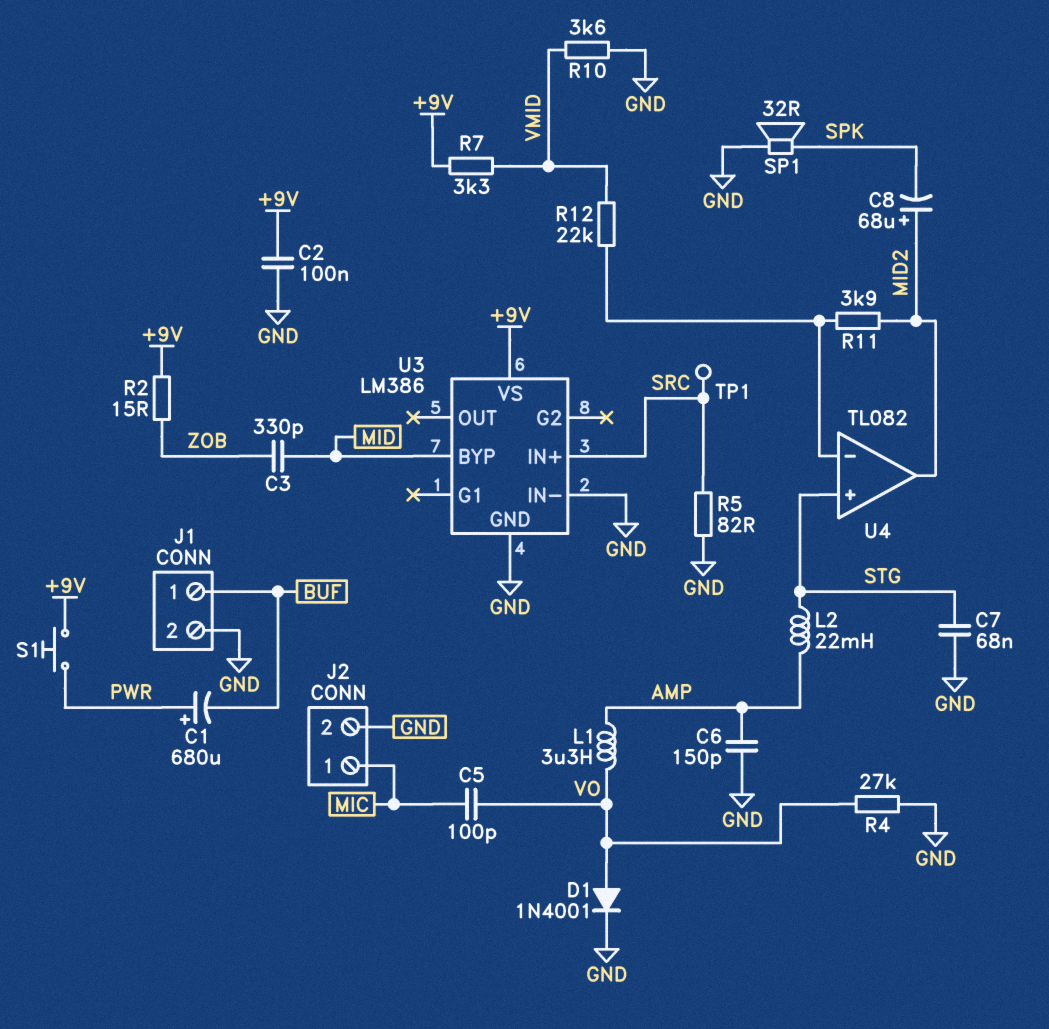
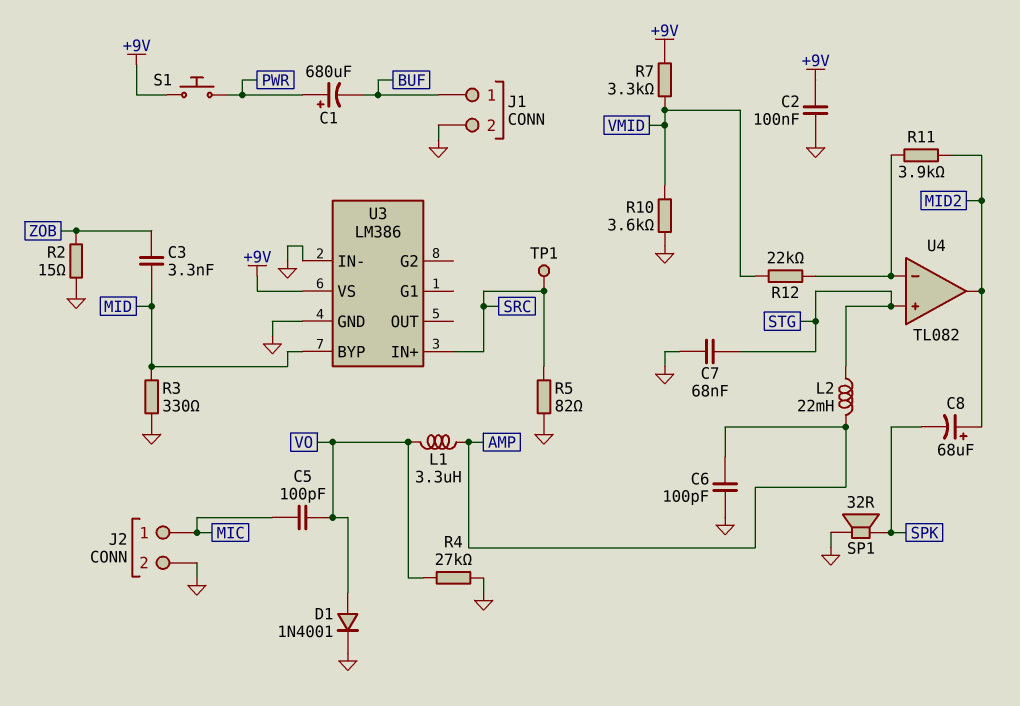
C3: 330pF (MID, ZOB) -> 3.3nF (MID, ZOB)
C6: 150pF (AMP, GND) -> 100pF (AMP, GND)
R2: 15 (+9V, ZOB) -> 15 (GND, ZOB)
R3: none -> 330 (GND, MID)

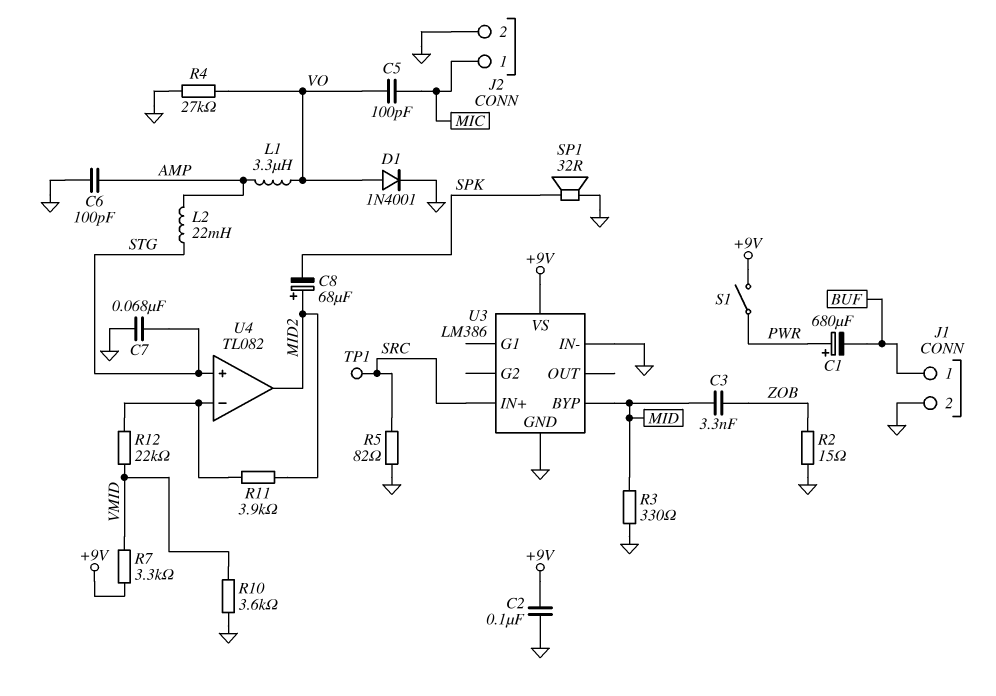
S1: button (+9V, PWR) -> switch (+9V, PWR)

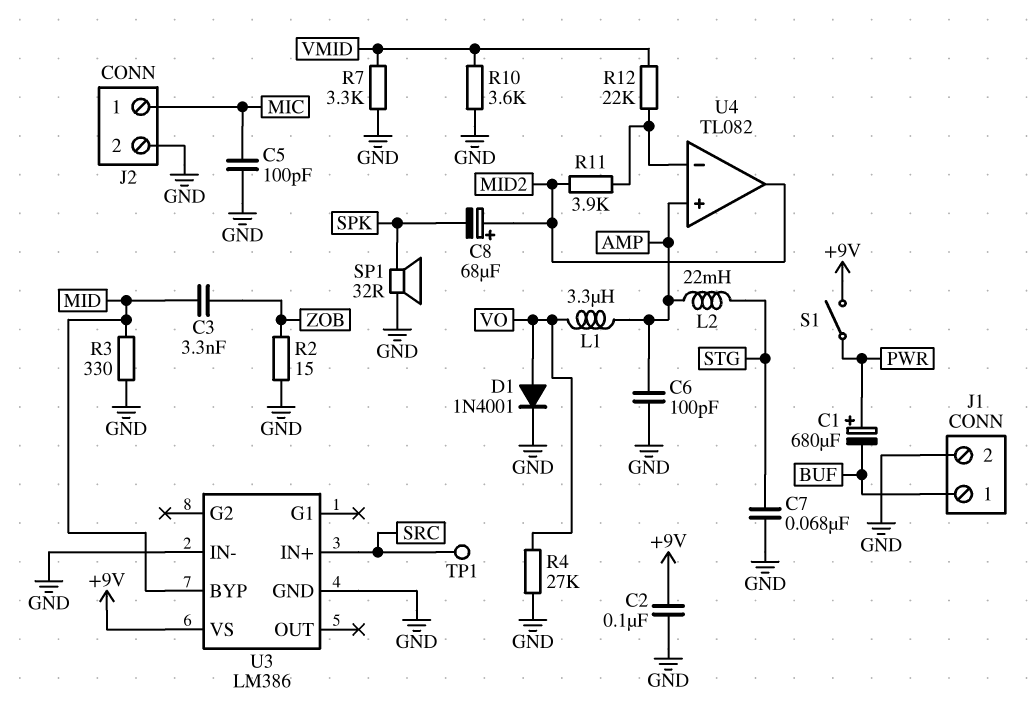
C5: 100pF (MIC, VO) -> 100pF (GND, MIC)
R5: 82 (GND, SRC) -> none
R7: 3.3k (+9V, VMID) -> 3.3k (GND, VMID)
U4 pin in+: STG -> AMP

